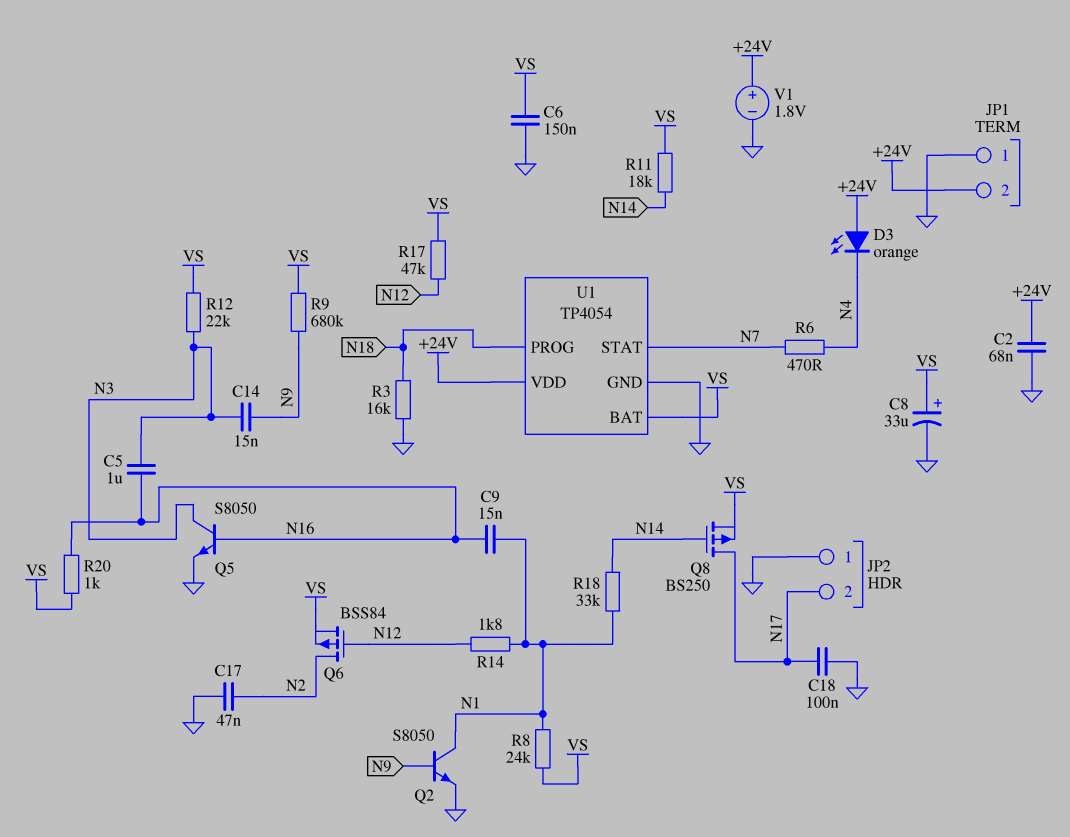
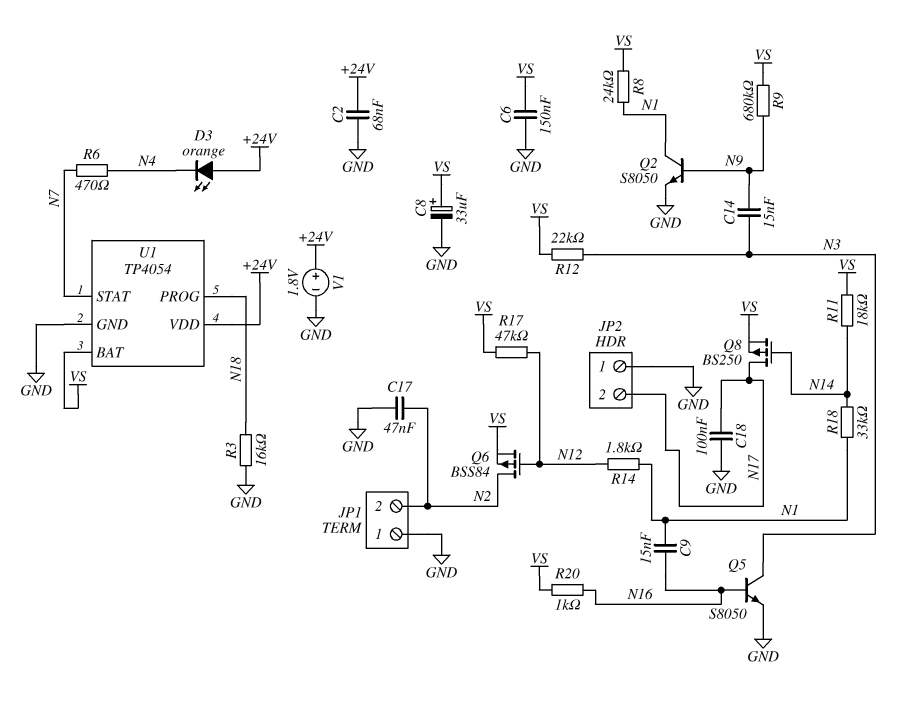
C5: 1uF (N3, N16) -> none
JP1 pin 2: +24V -> N2

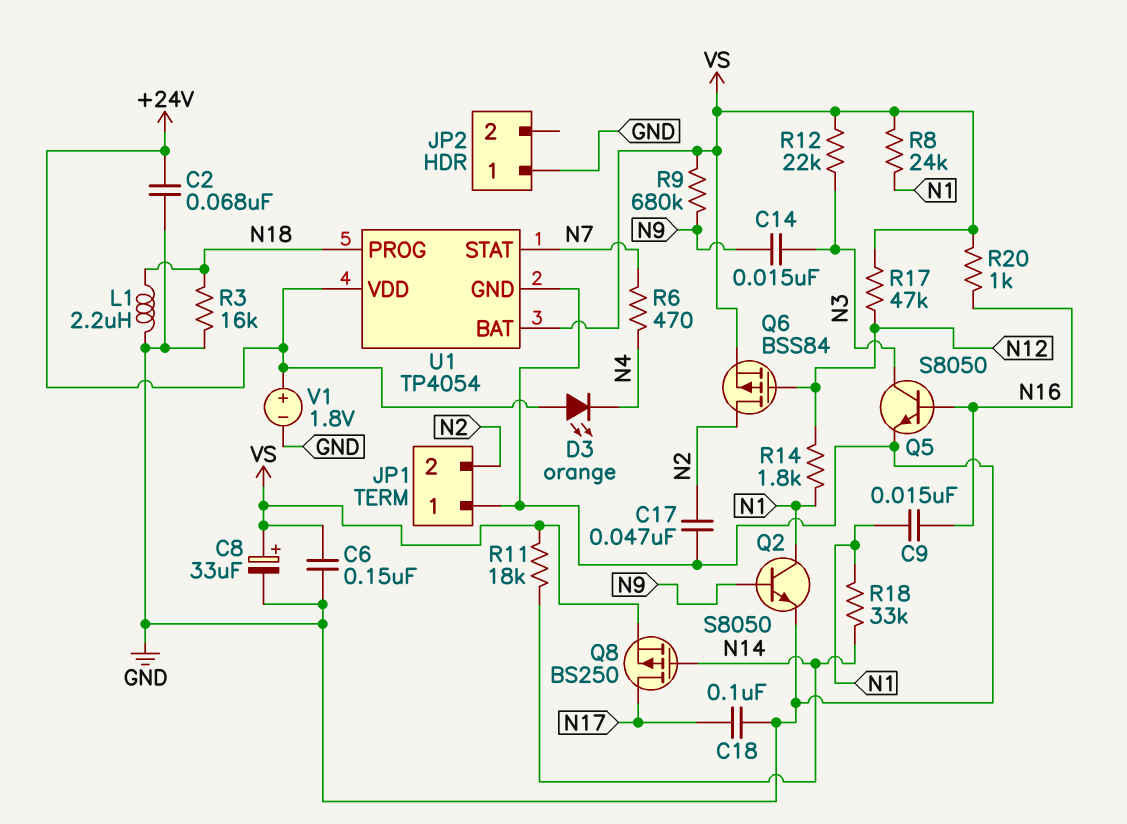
JP2 pin 2: N17 -> none
L1: none -> 2.2uH (GND, N18)

